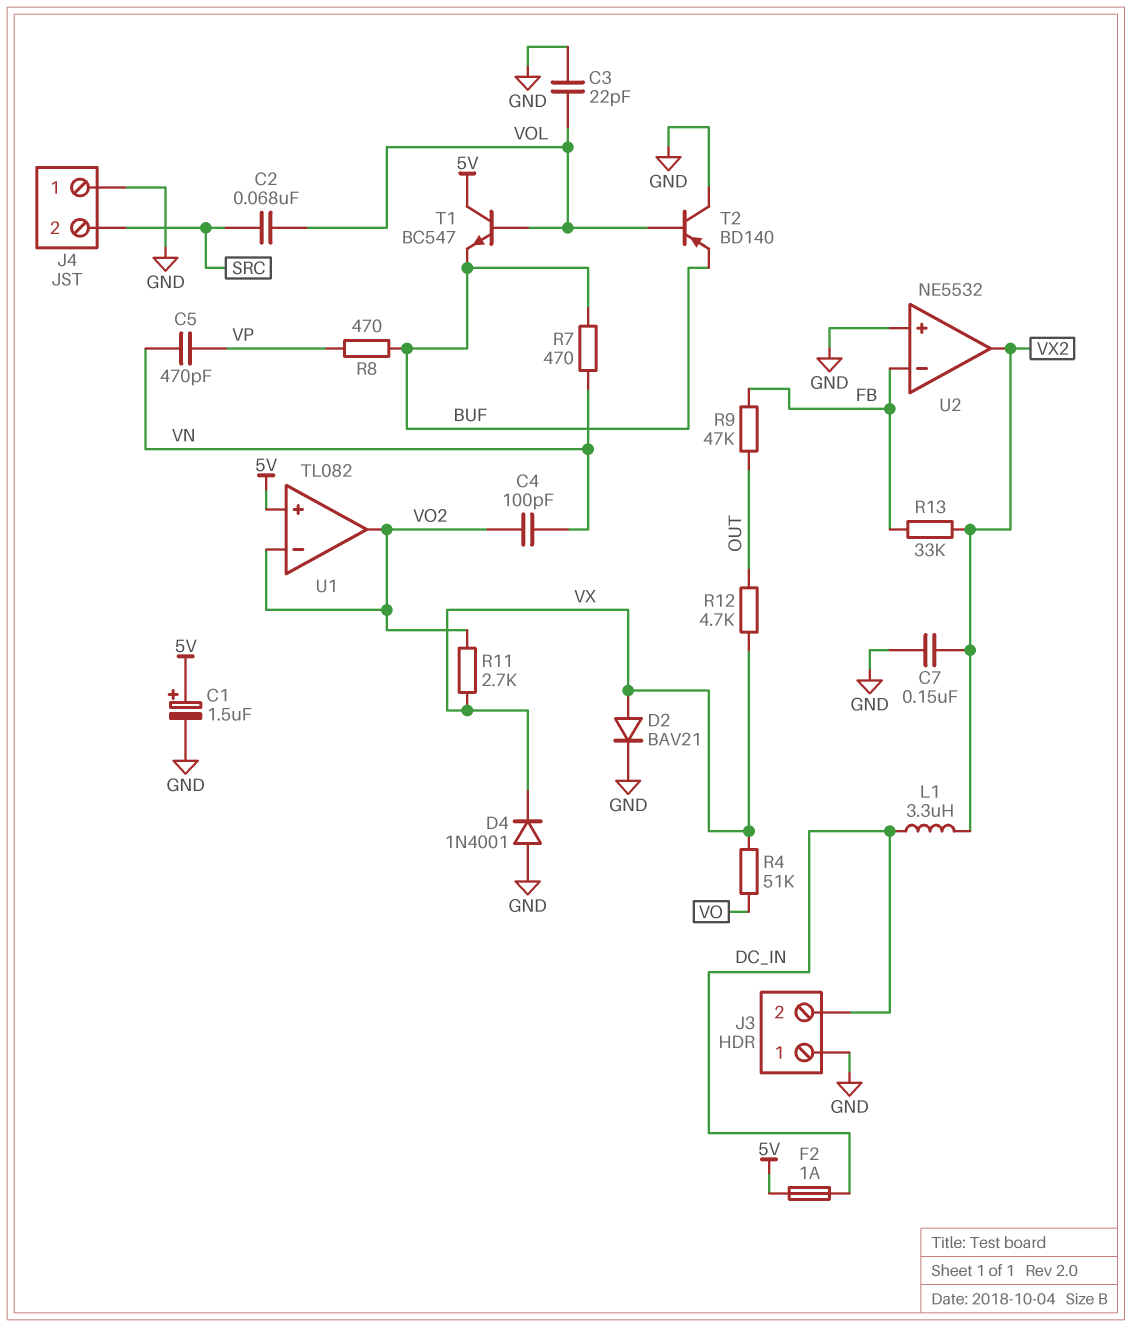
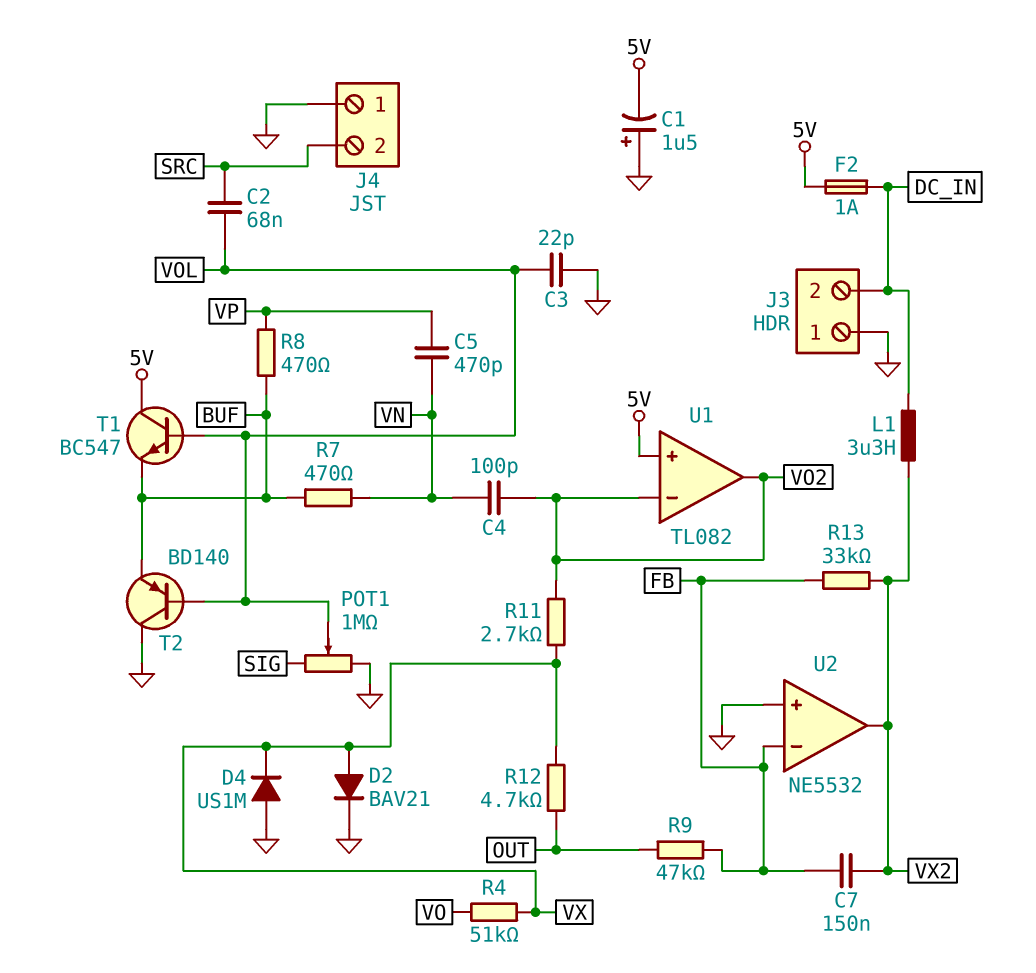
C1: 1.5uF (plus 5V, minus GND) -> 1.5uF (plus GND, minus 5V)
C7: 150nF (GND, VX2) -> 150nF (FB, VX2)
D4: diode 1N4001 (A GND, K VX) -> diode US1M (A GND, K VX)
POT1: none -> 1M (GND, SIG, wiper VOL)

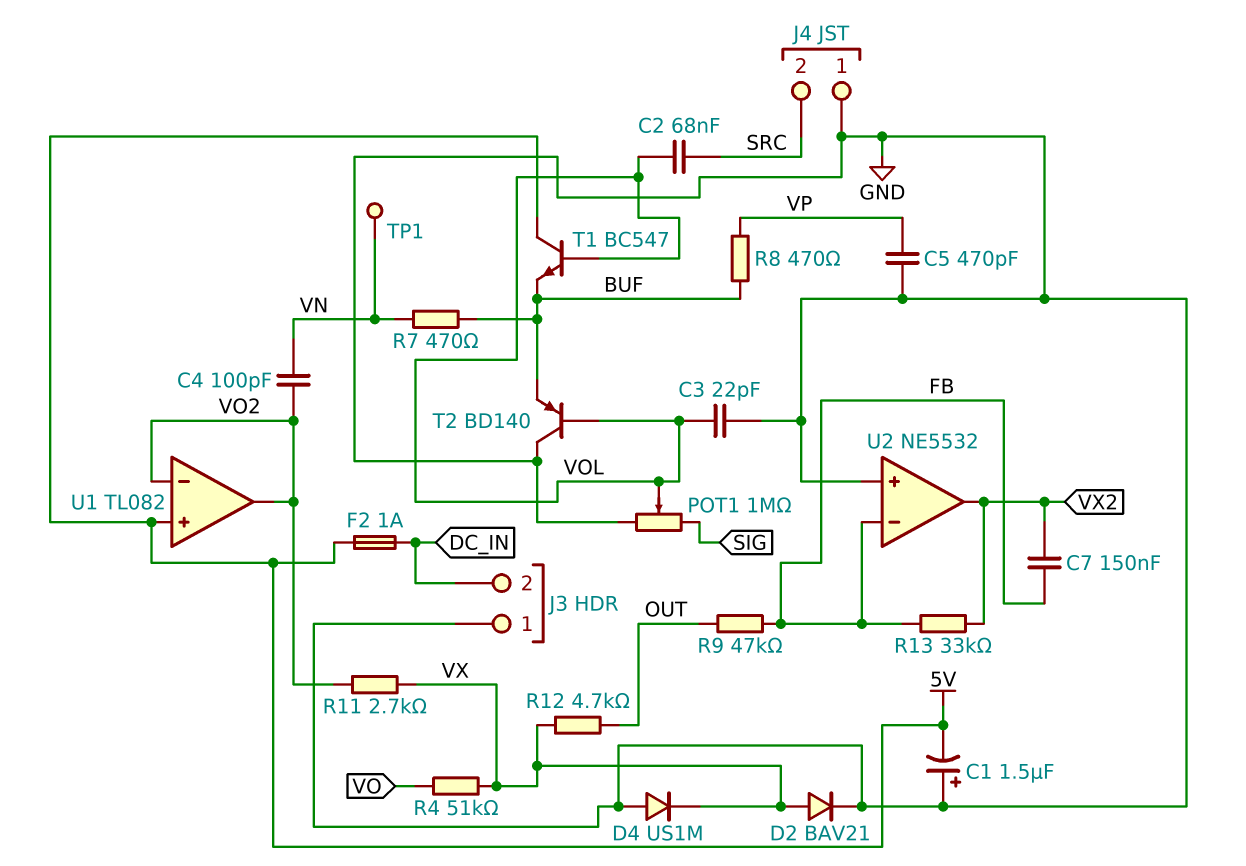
C5: 470pF (VN, VP) -> 470pF (GND, VP)
L1: 3.3uH (DC_IN, VX2) -> none
TP1: none -> test point (VN)

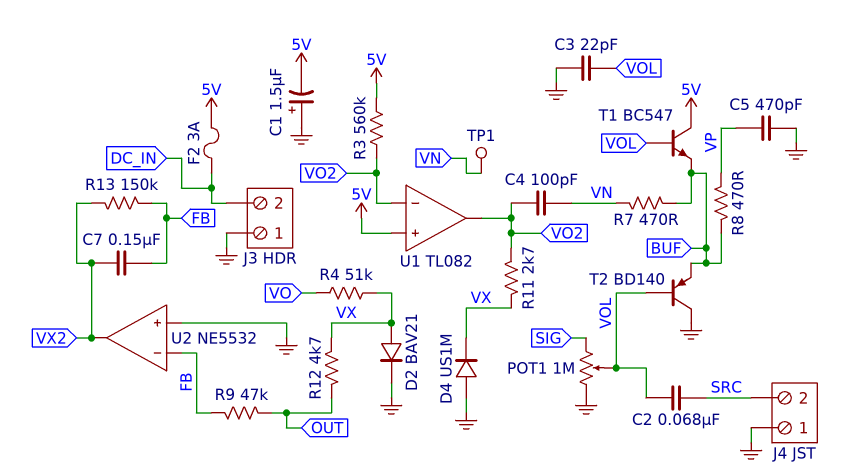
F2: 1A (5V, DC_IN) -> 3A (5V, DC_IN)
R3: none -> 560k (5V, VO2)
R13: 33k (FB, VX2) -> 150k (FB, VX2)

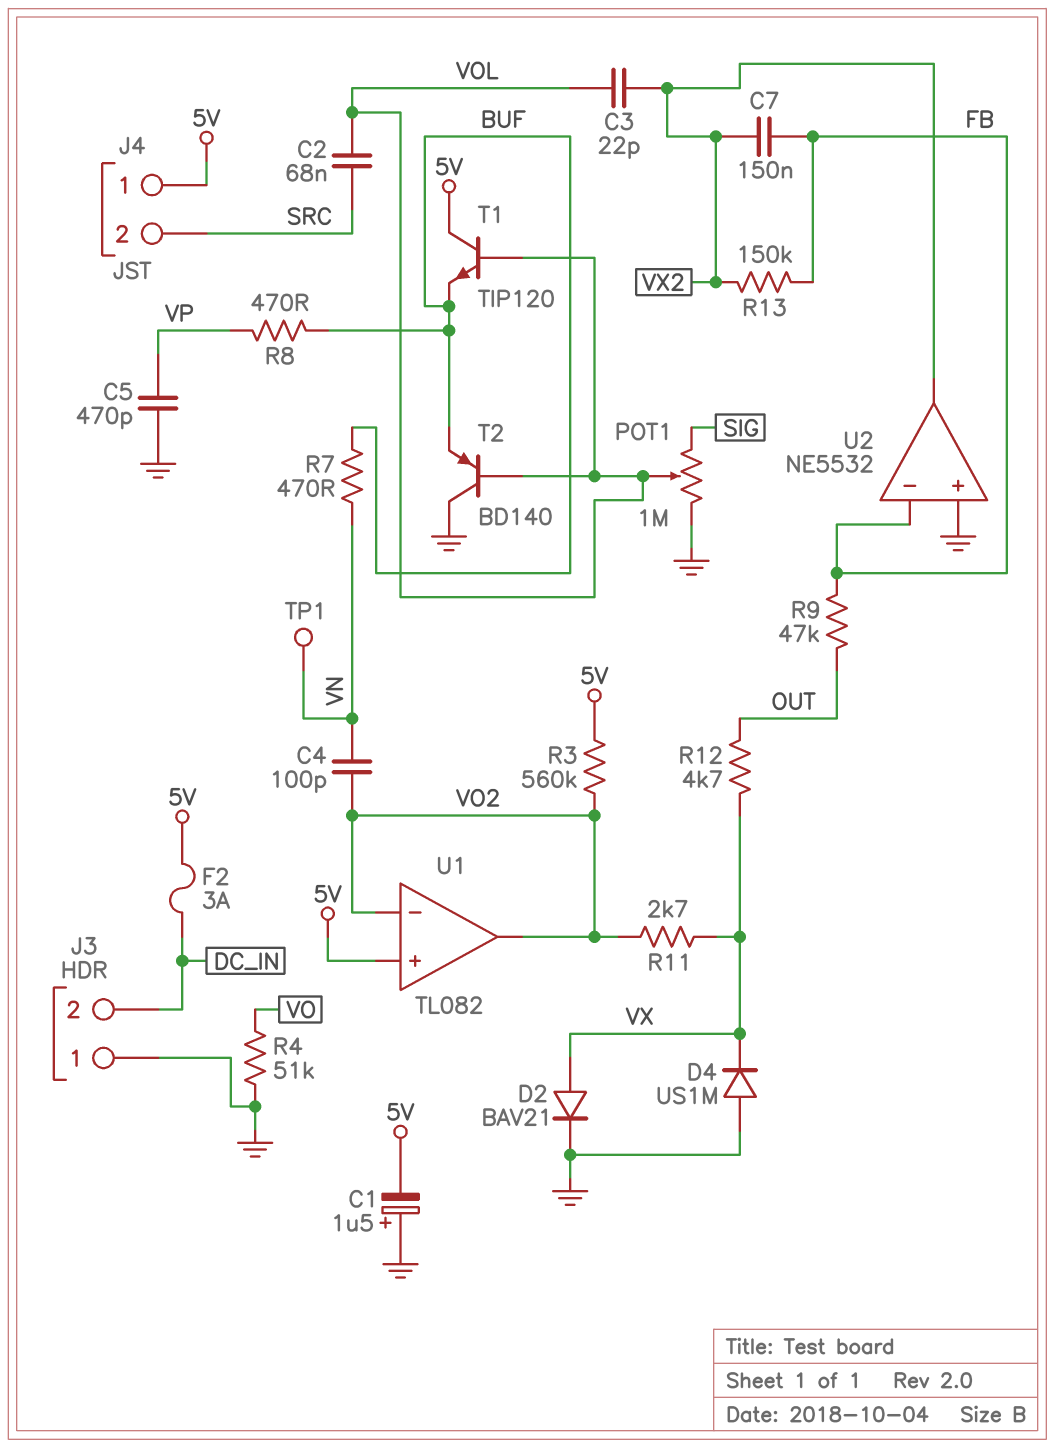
C3: 22pF (GND, VOL) -> 22pF (VOL, VX2)
J4 pin 1: GND -> 5V
R4: 51k (VO, VX) -> 51k (GND, VO)
T1: NPN BC547 (B VOL, C 5V, E BUF) -> NPN TIP120 (B VOL, C 5V, E BUF)

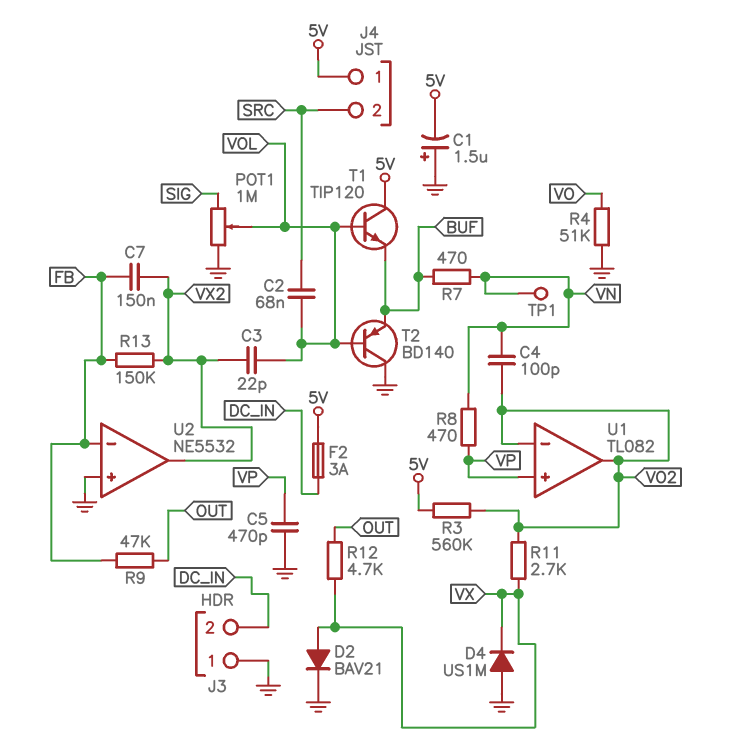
R8: 470 (BUF, VP) -> 470 (VN, VP)
U1 pin in+: 5V -> VP

